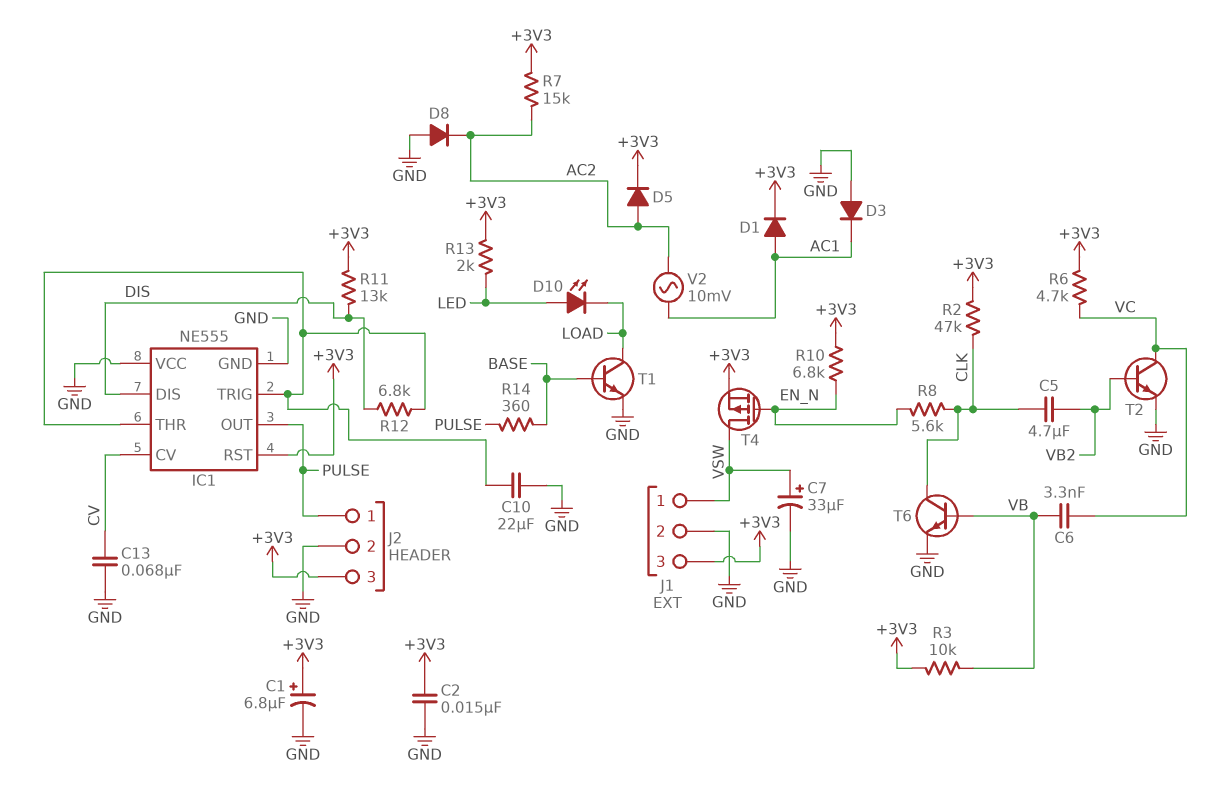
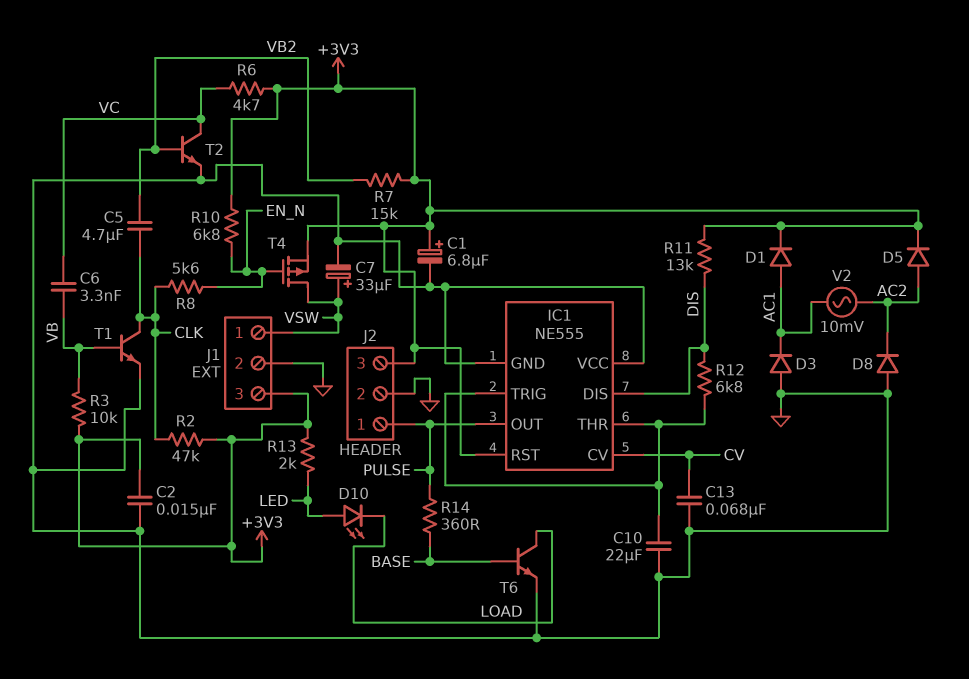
R7: 15k (+3V3, AC2) -> 15k (+3V3, VB2)
T1: NPN (B BASE, C LOAD, E GND) -> NPN (B VB, C CLK, E GND)
T6: NPN (B VB, C CLK, E GND) -> NPN (B BASE, C LOAD, E GND)

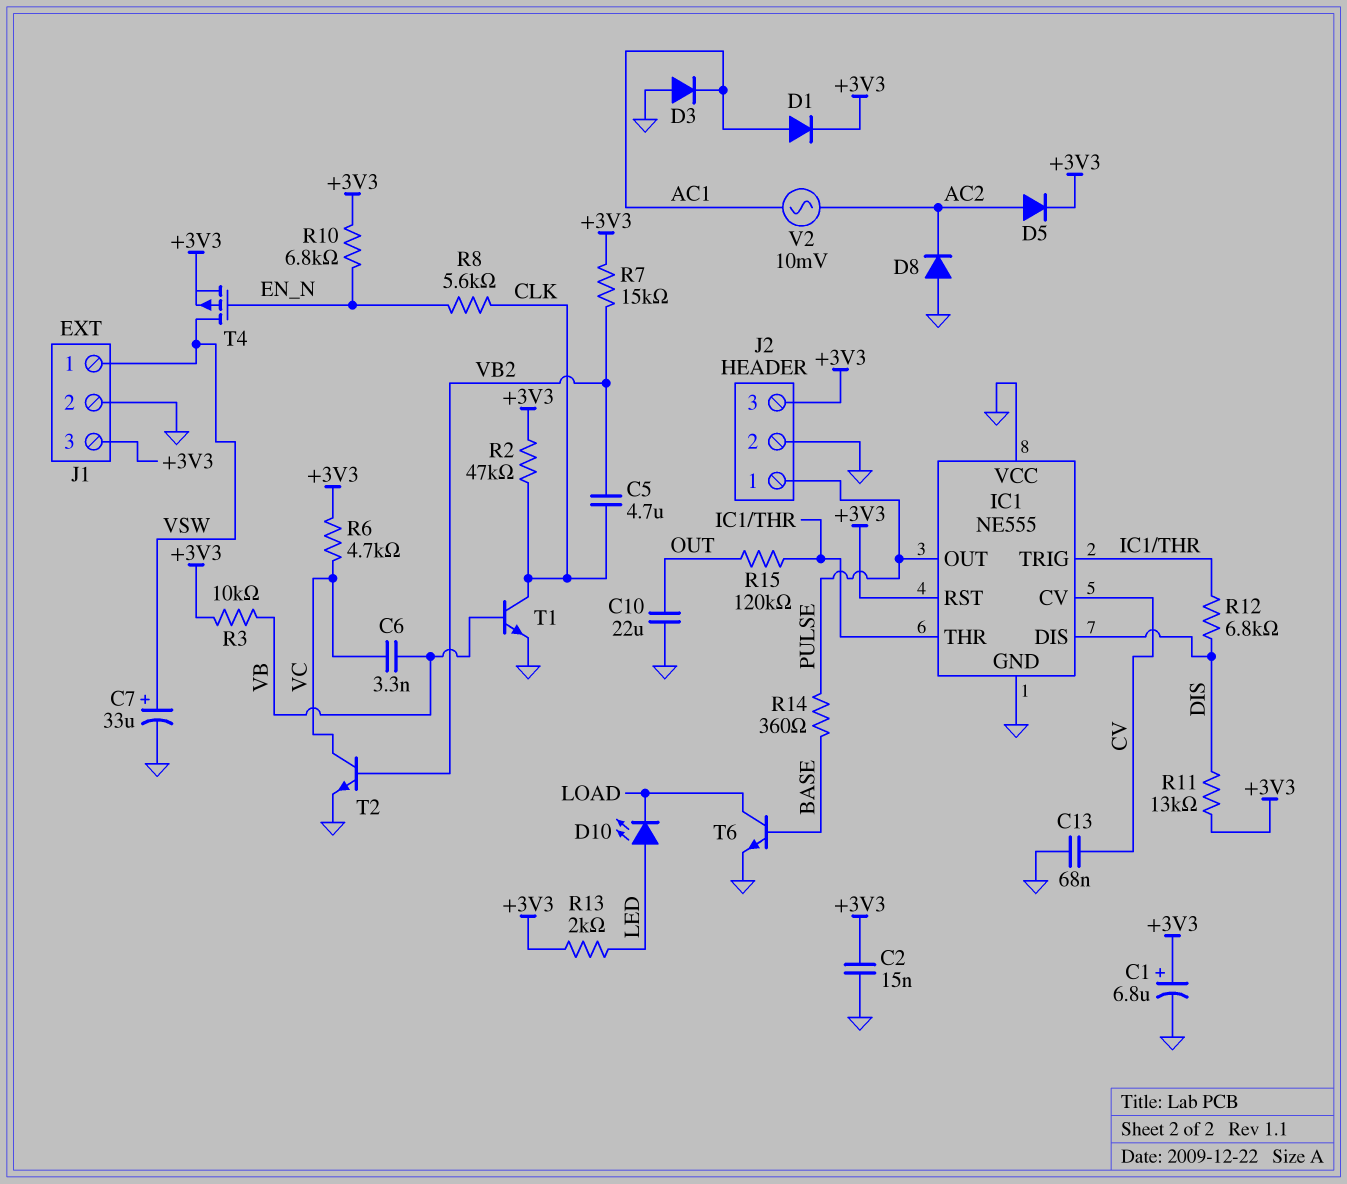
C10: 22uF (GND, IC1/THR) -> 22uF (GND, OUT)
R15: none -> 120k (IC1/THR, OUT)

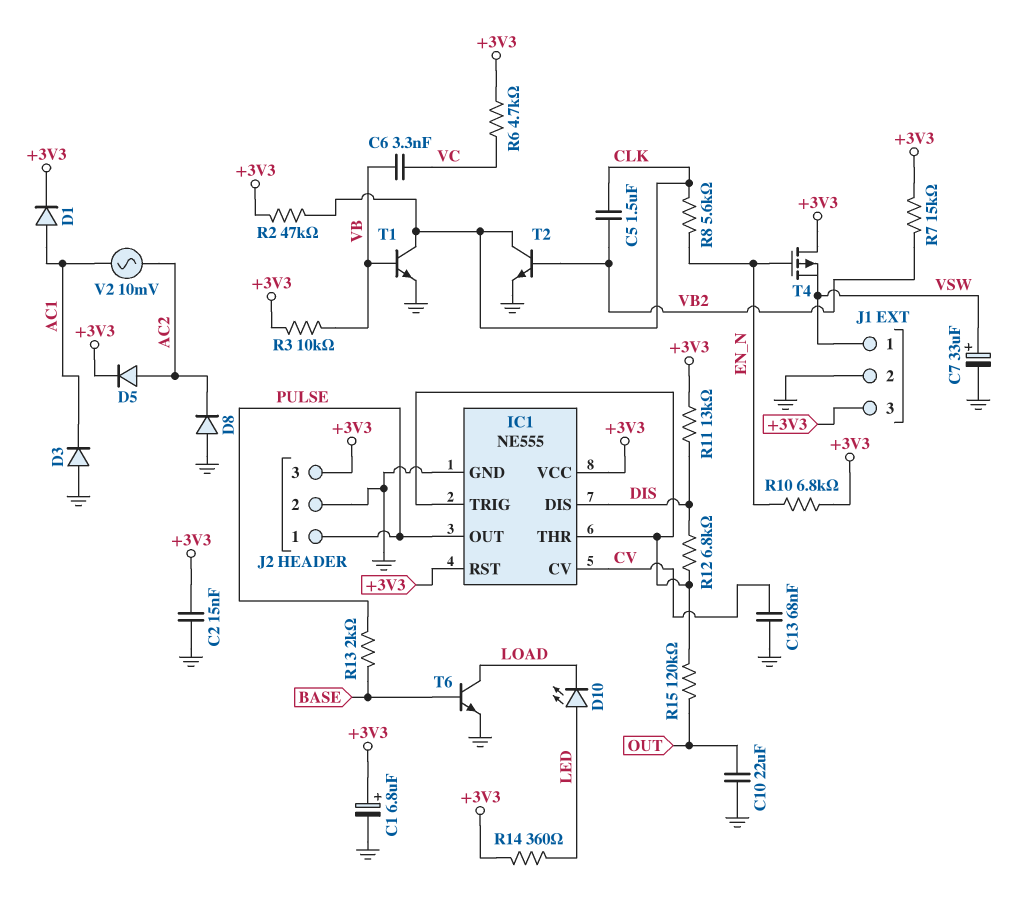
C5: 4.7uF (CLK, VB2) -> 1.5uF (CLK, VB2)
IC1 pin VCC: GND -> +3V3
R13: 2k (+3V3, LED) -> 2k (BASE, PULSE)
R14: 360 (BASE, PULSE) -> 360 (+3V3, LED)
T2: NPN (B VB2, C VC, E GND) -> NPN (B VB2, C CLK, E GND)
T4: PMOS (G EN_N, D VSW, S +3V3) -> PMOS (G EN_N, D +3V3, S VSW)

